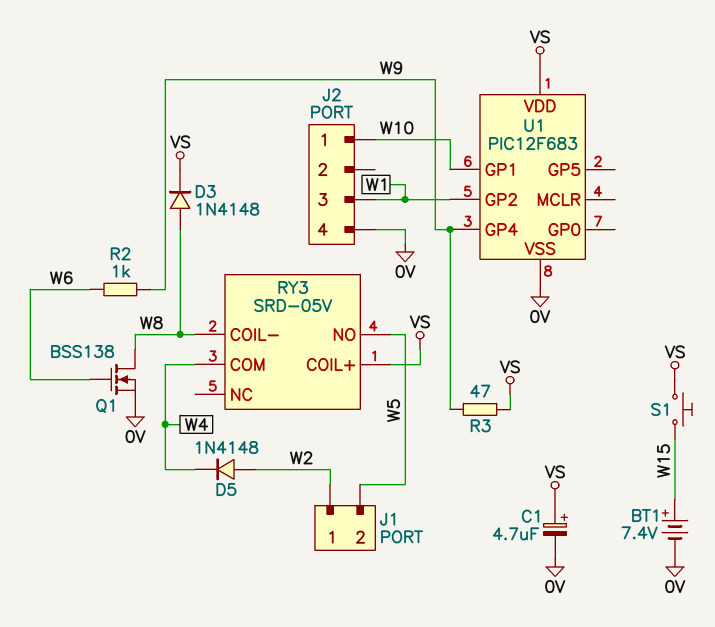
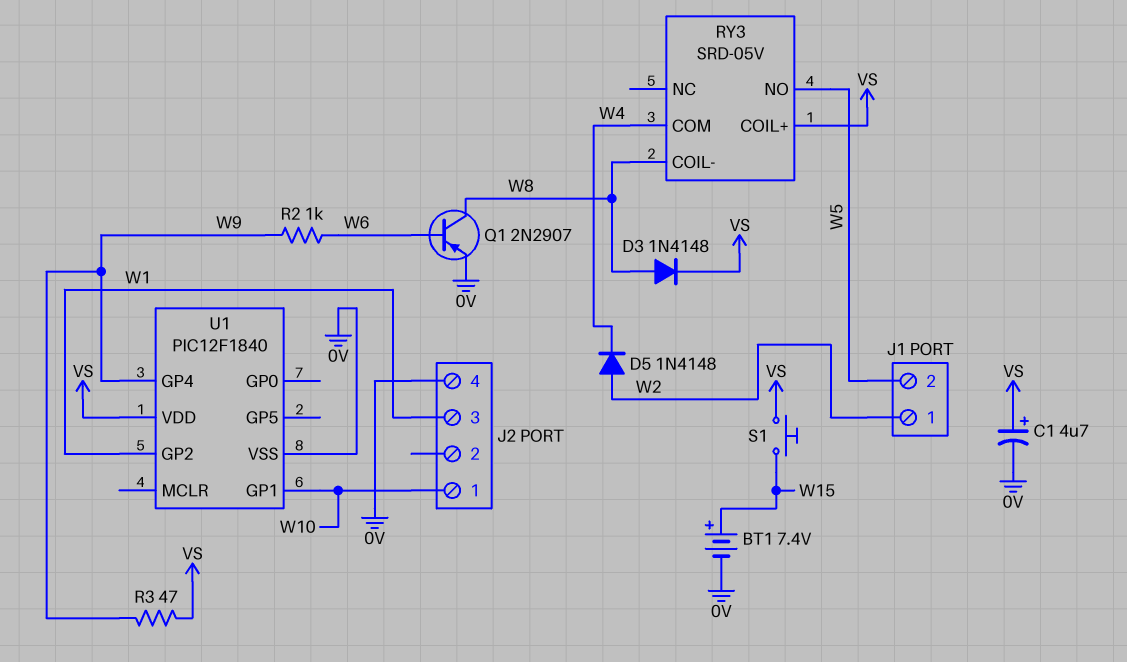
Q1: NMOS BSS138 (G W6, D W8, S 0V) -> PNP 2N2907 (B W6, C W8, E 0V)
U1: PIC12F683 -> PIC12F1840

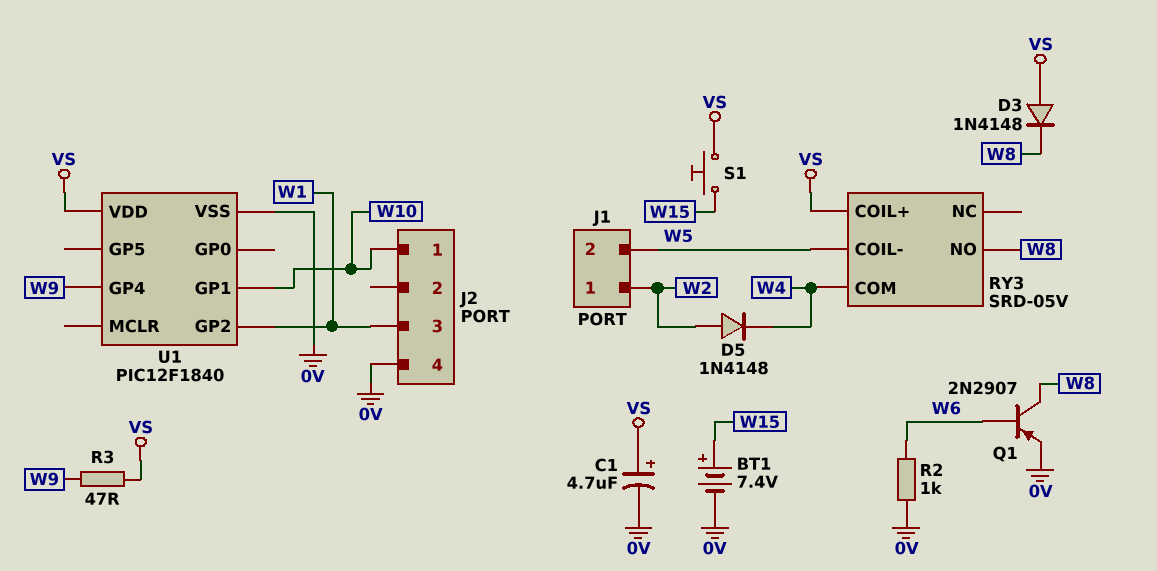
D3: diode 1N4148 (A W8, K VS) -> diode 1N4148 (A VS, K W8)
R2: 1k (W6, W9) -> 1k (0V, W6)
RY3 pin COIL-: W8 -> W5
RY3 pin NO: W5 -> W8

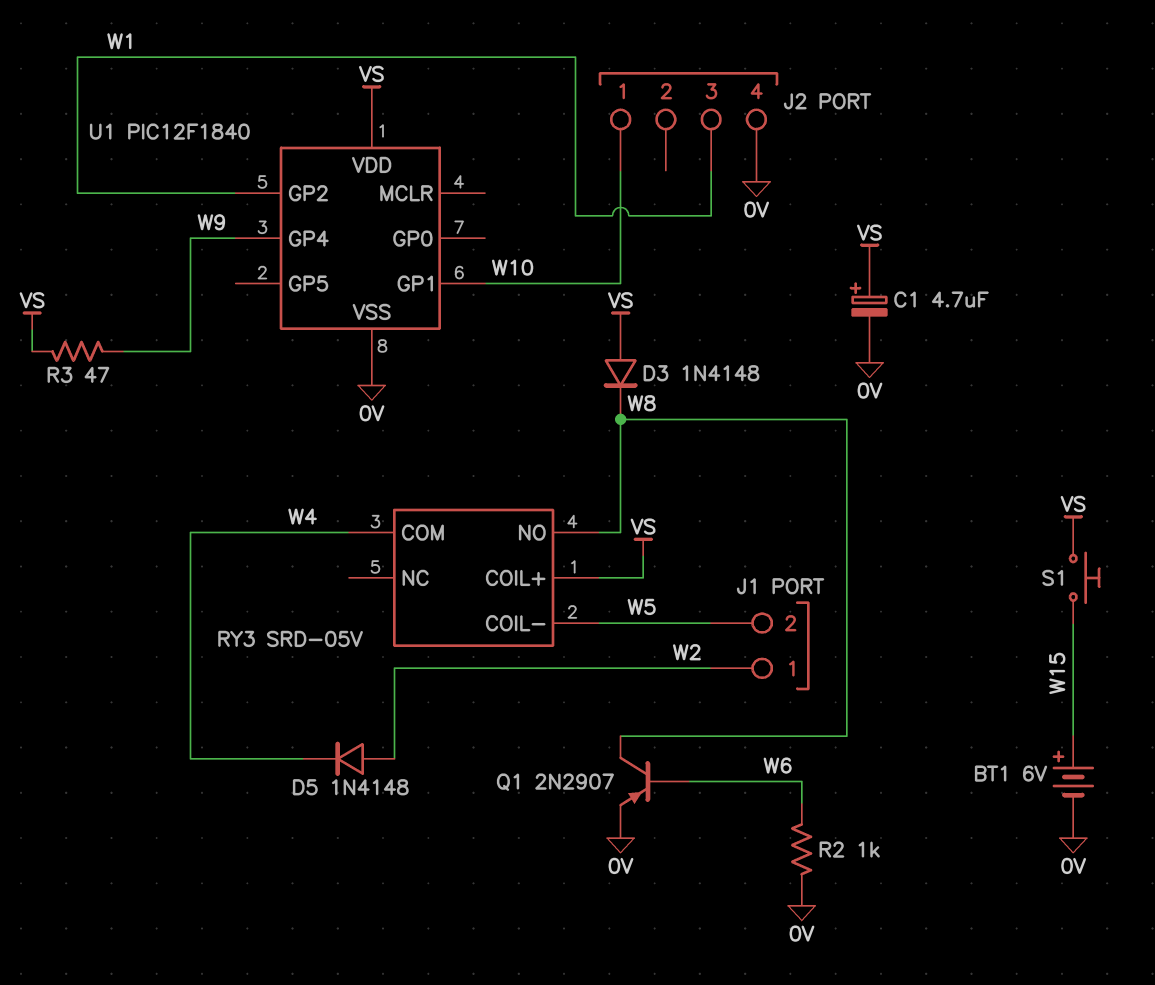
BT1: 7.4V (plus W15, minus 0V) -> 6V (plus W15, minus 0V)

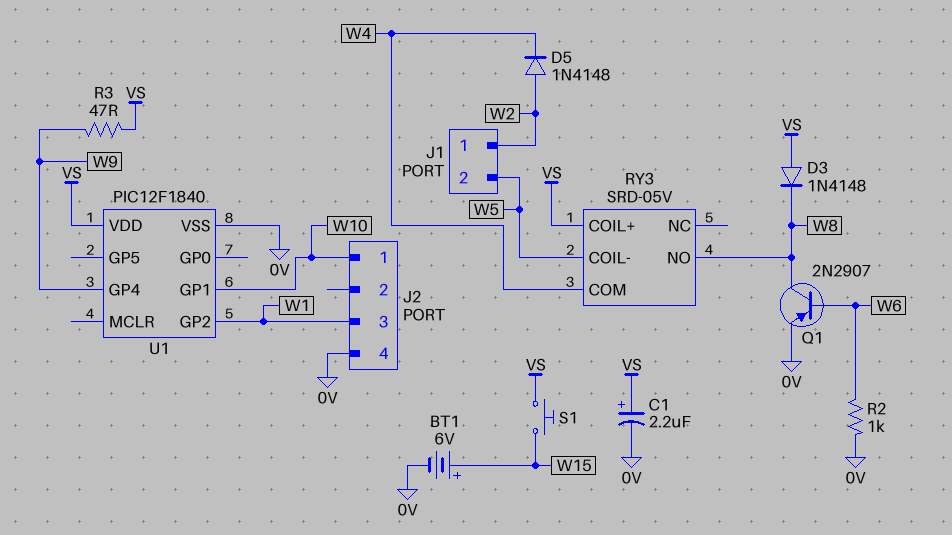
C1: 4.7uF (plus VS, minus 0V) -> 2.2uF (plus VS, minus 0V)

